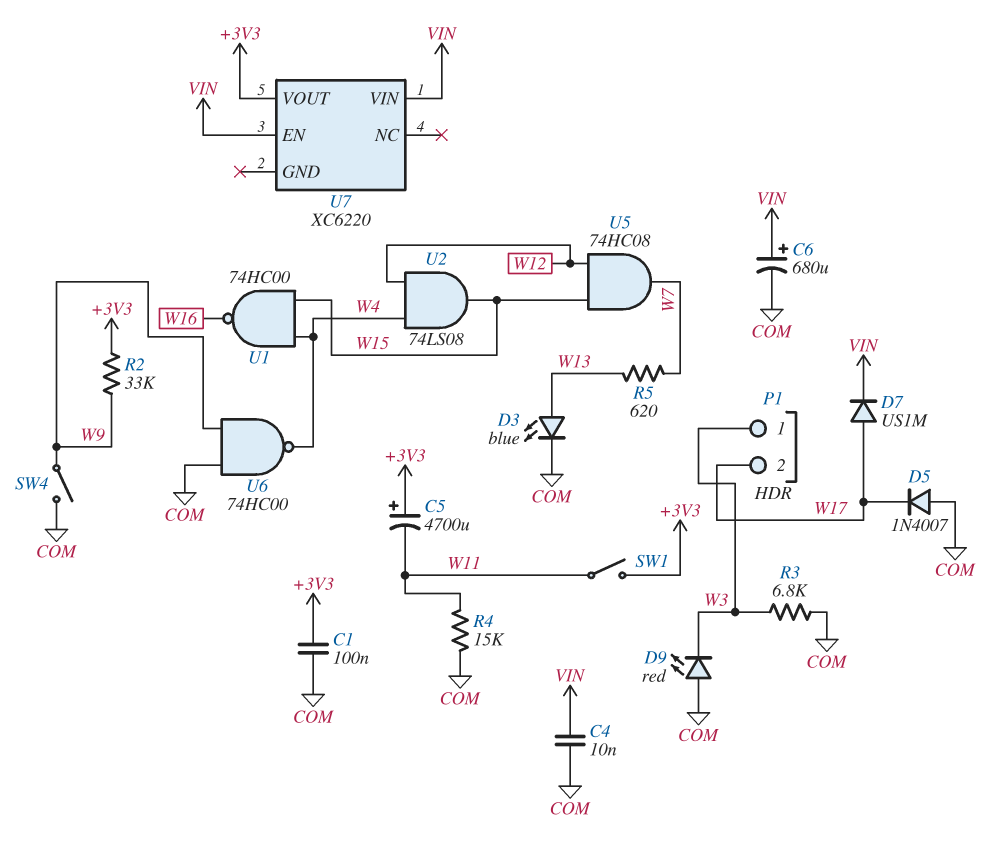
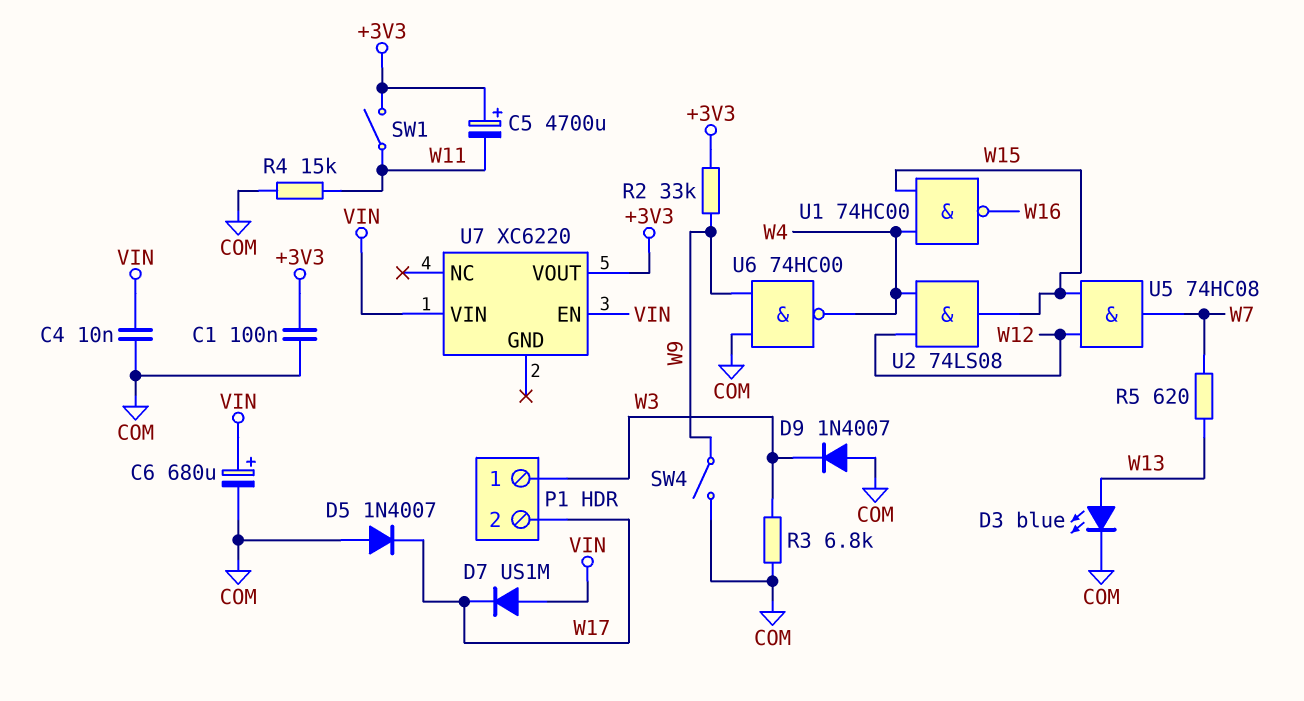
D7: diode US1M (A W17, K VIN) -> diode US1M (A VIN, K W17)
D9: LED red (A COM, K W3) -> diode 1N4007 (A COM, K W3)

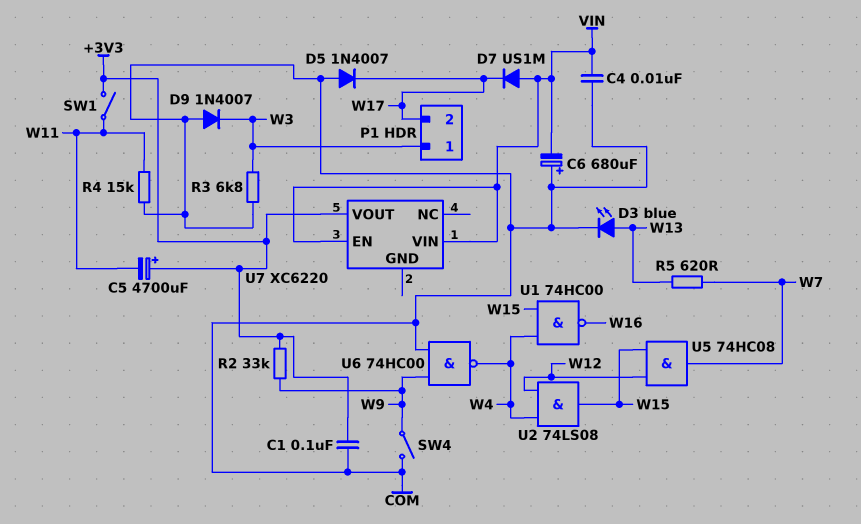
C6: 680uF (plus VIN, minus COM) -> 680uF (plus COM, minus VIN)

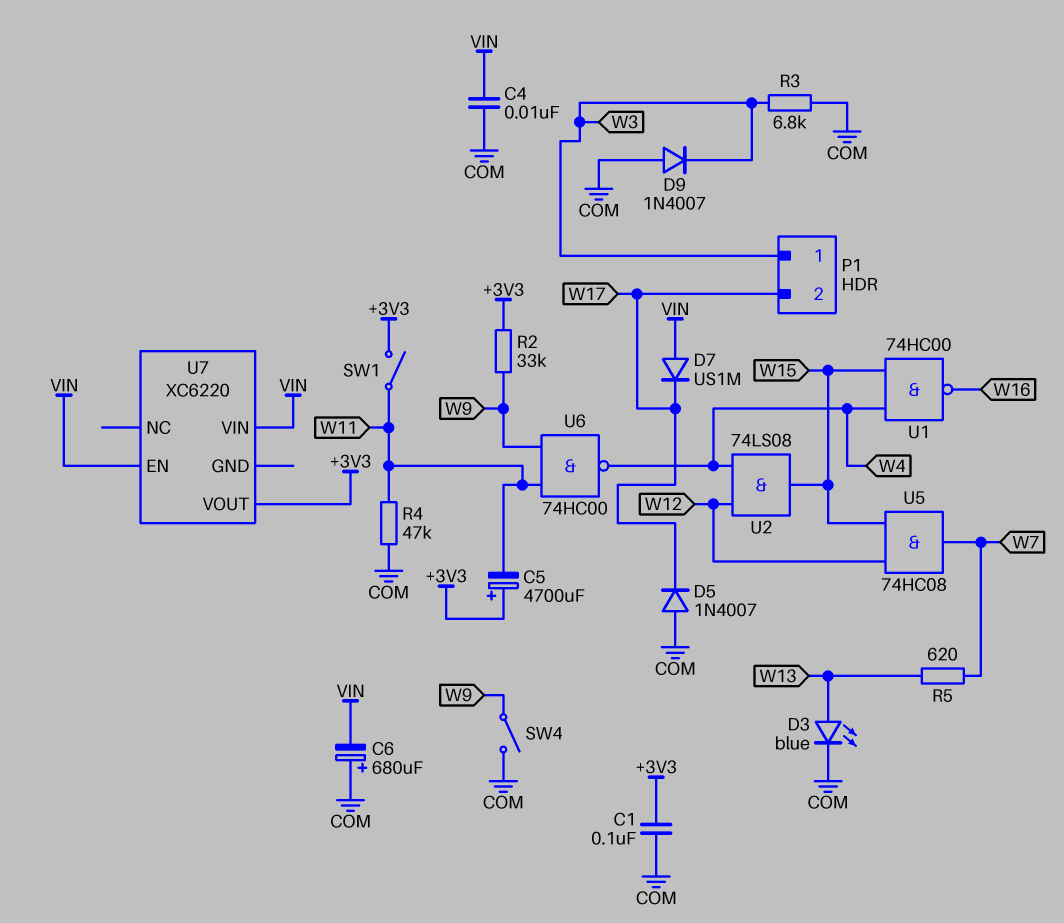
R4: 15k (COM, W11) -> 47k (COM, W11)
U6: NAND 74HC00 (in COM, in W9, out W4) -> NAND 74HC00 (in W9, in W11, out W4)

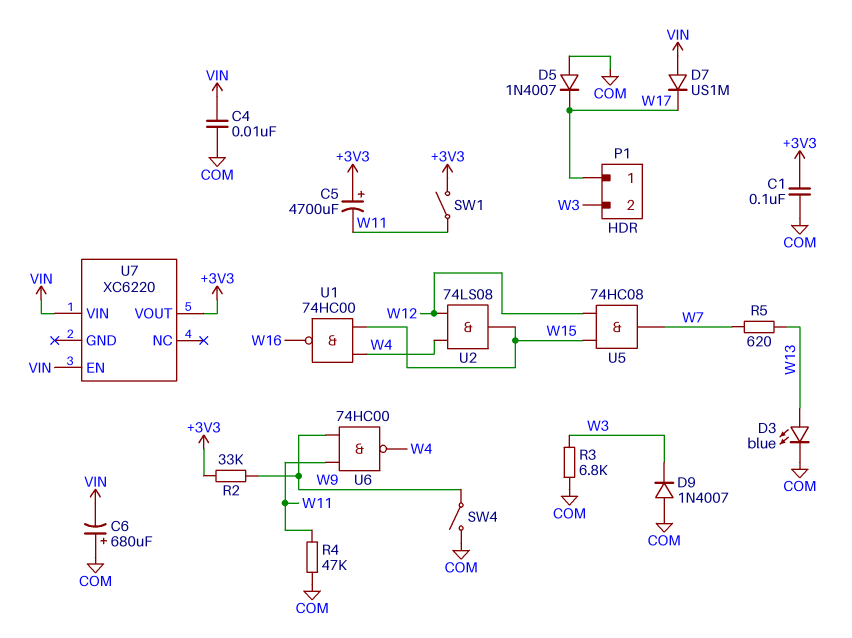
P1 pin 1: W3 -> W17
P1 pin 2: W17 -> W3

